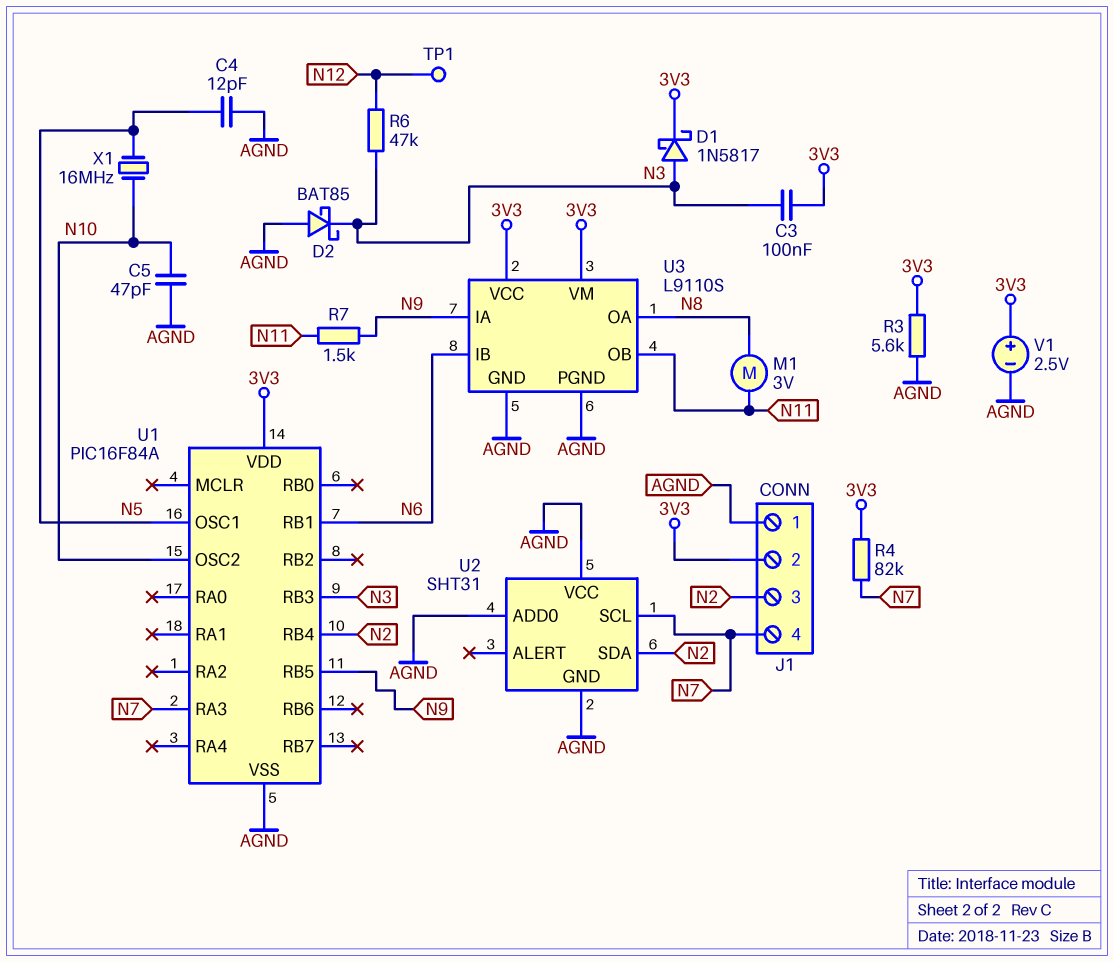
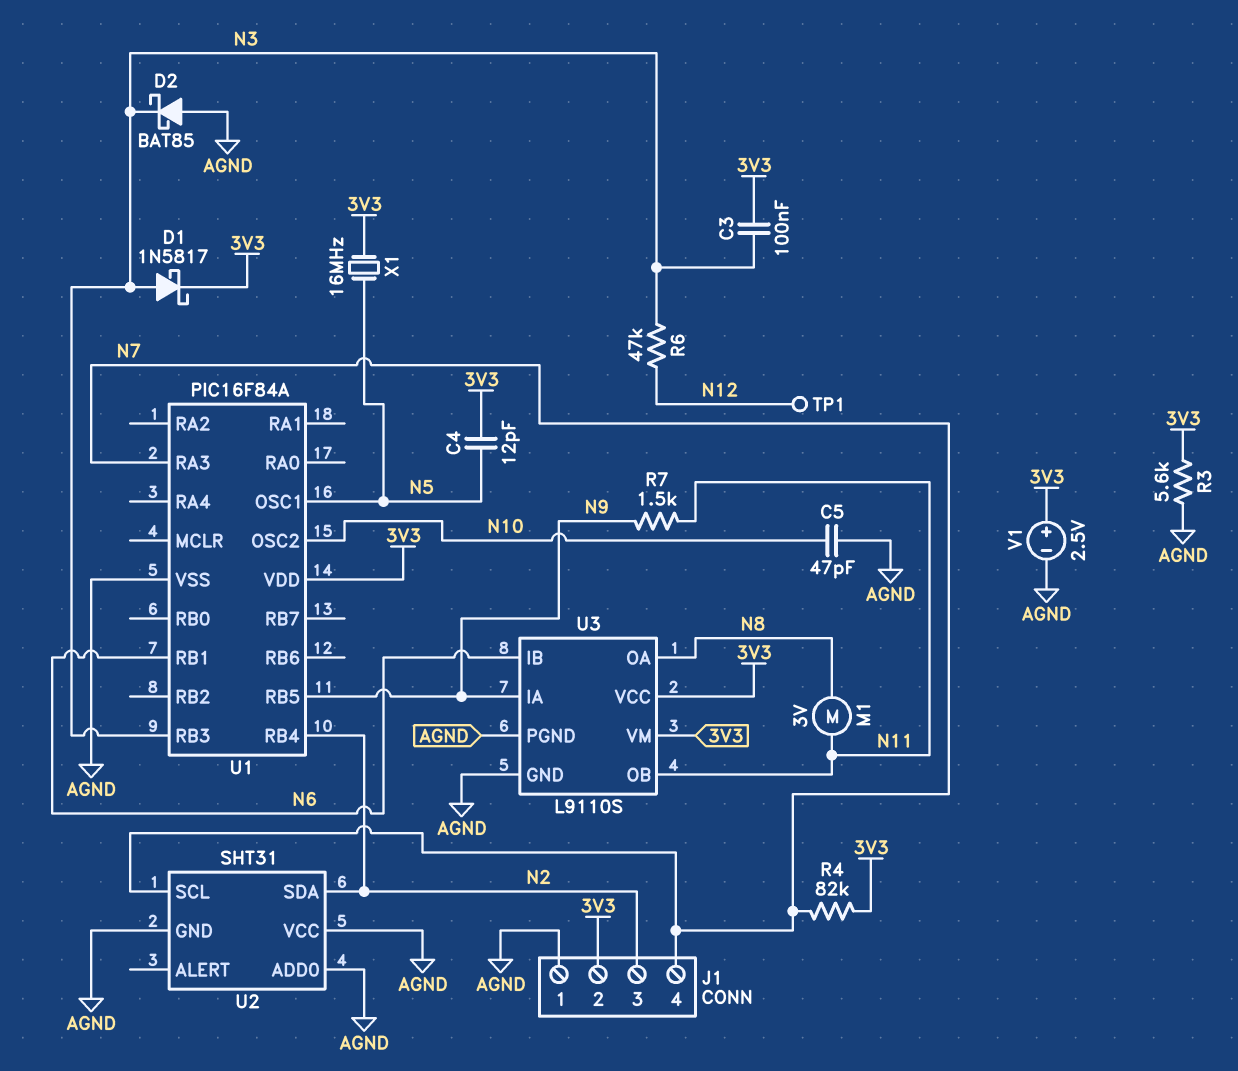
C4: 12pF (AGND, N5) -> 12pF (3V3, N5)
X1: 16MHz (N5, N10) -> 16MHz (3V3, N5)

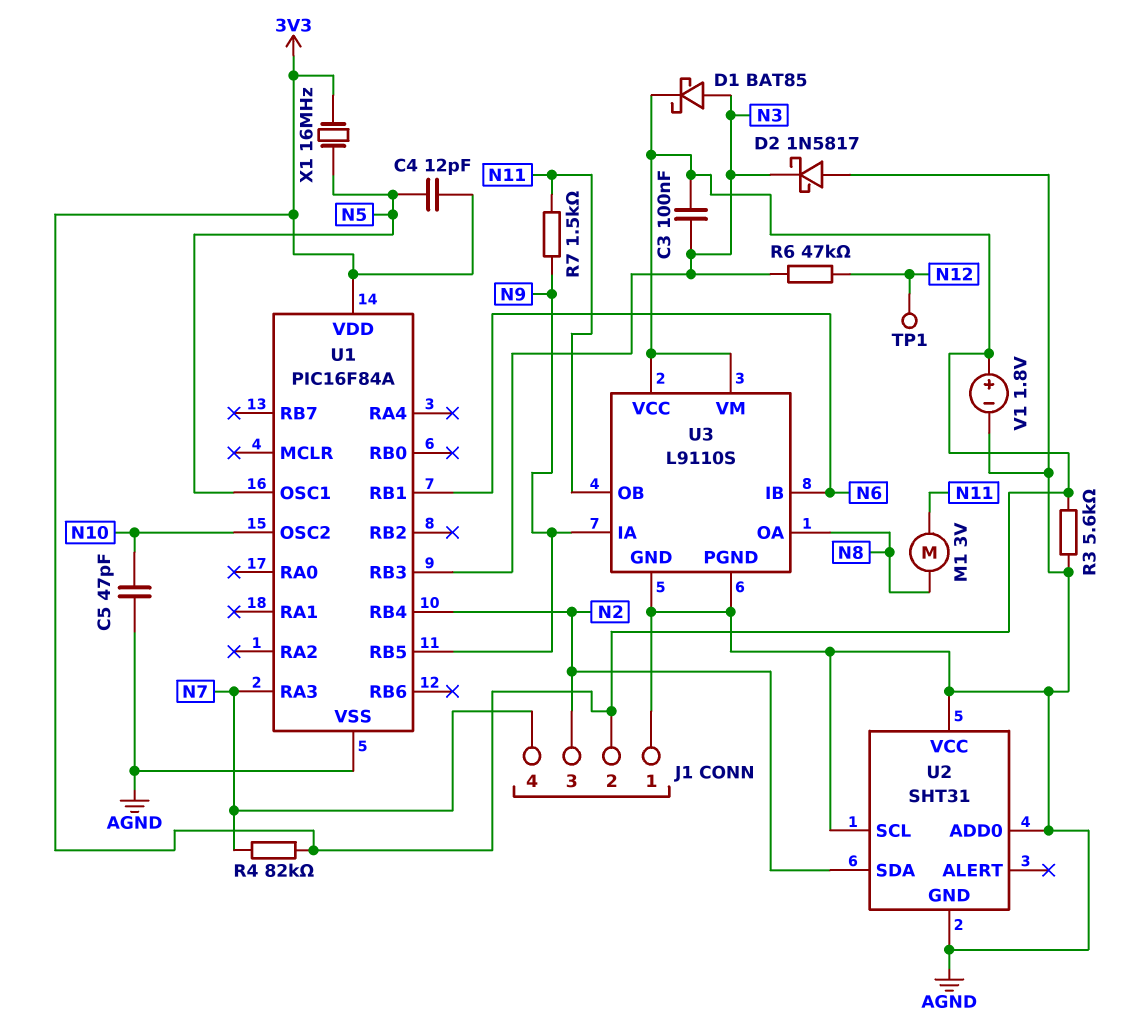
D1: schottky 1N5817 (A N3, K 3V3) -> schottky BAT85 (A N3, K 3V3)
D2: schottky BAT85 (A AGND, K N3) -> schottky 1N5817 (A AGND, K N3)
U2 pin SCL: N7 -> AGND
V1: 2.5V (plus 3V3, minus AGND) -> 1.8V (plus 3V3, minus AGND)

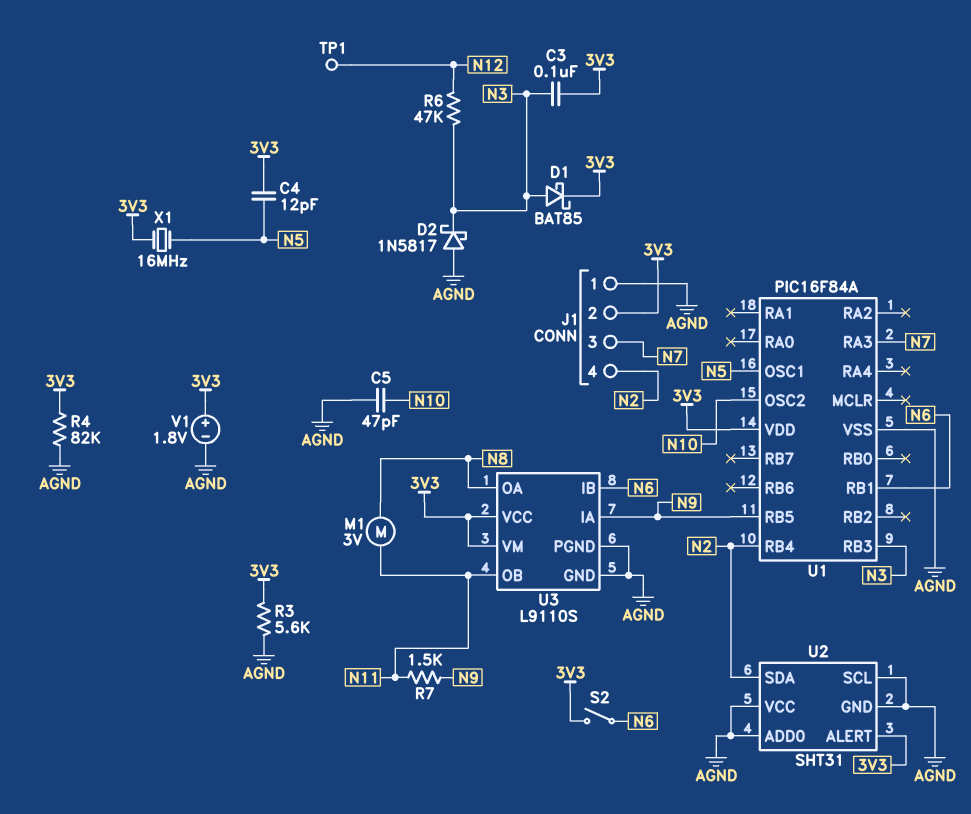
J1 pin 3: N2 -> N7
J1 pin 4: N7 -> N2
R4: 82k (3V3, N7) -> 82k (3V3, AGND)
S2: none -> switch (3V3, N6)
U2 pin ALERT: none -> 3V3

